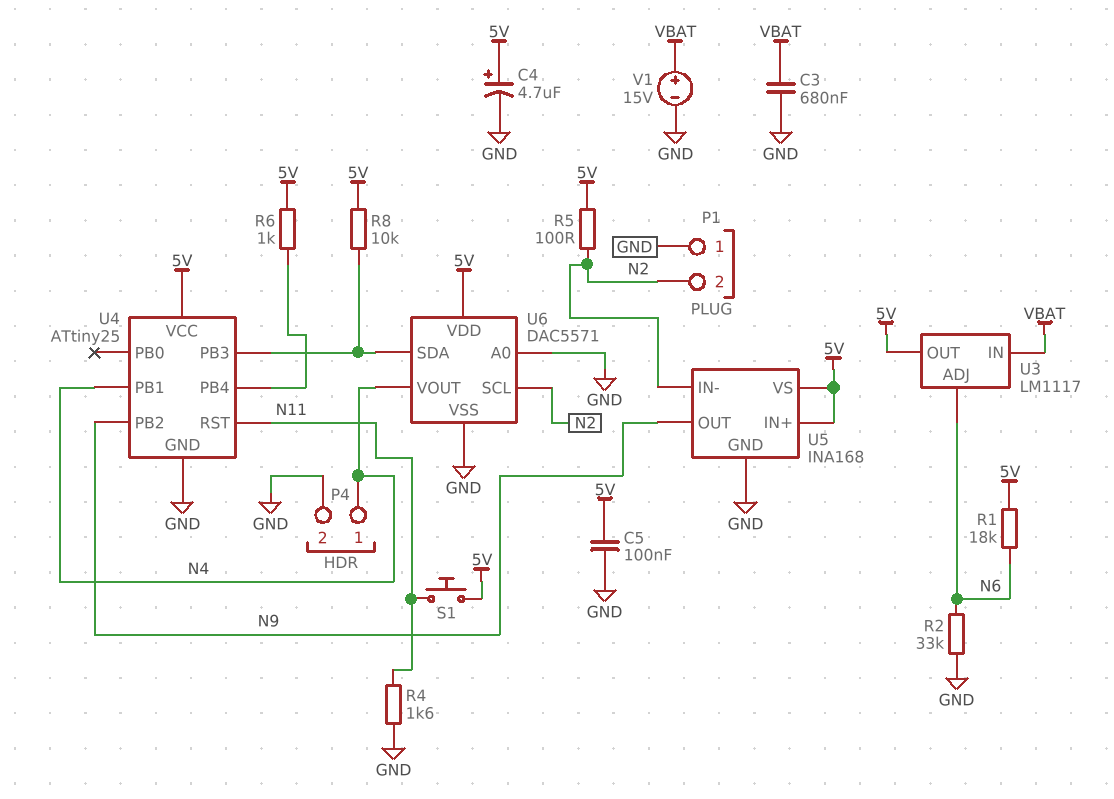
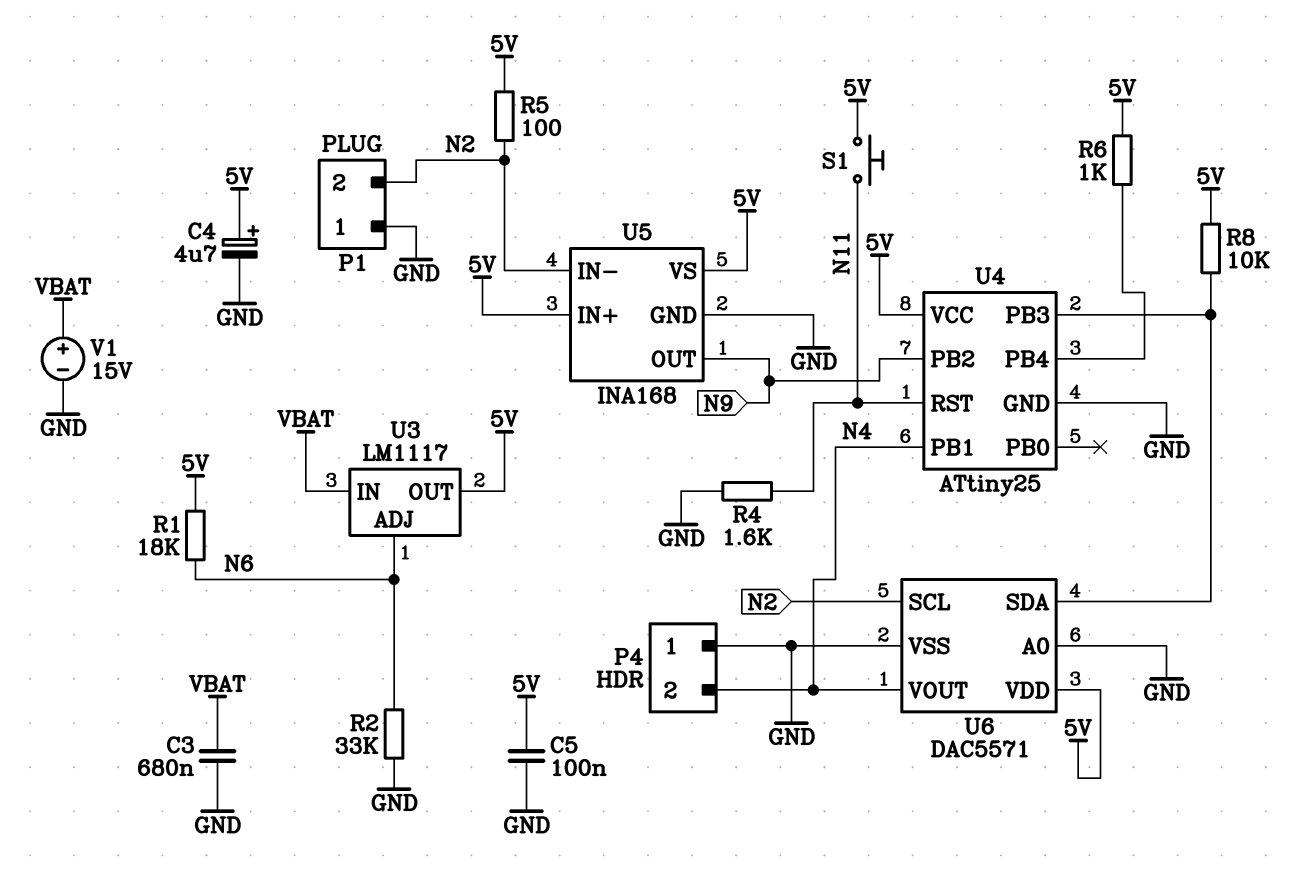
P4 pin 1: N4 -> GND
P4 pin 2: GND -> N4

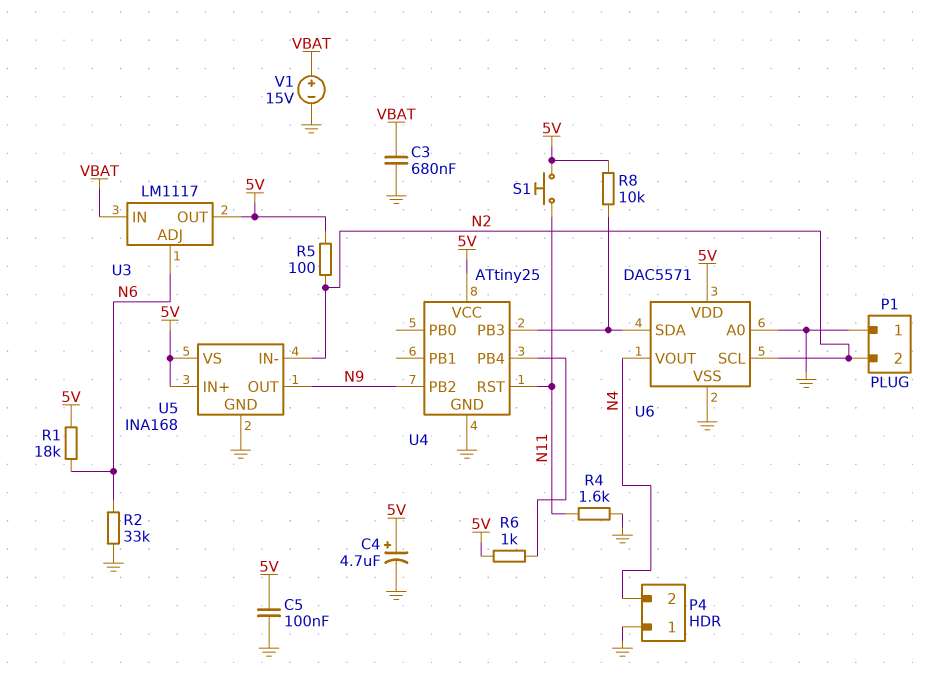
U4 pin PB1: N4 -> none

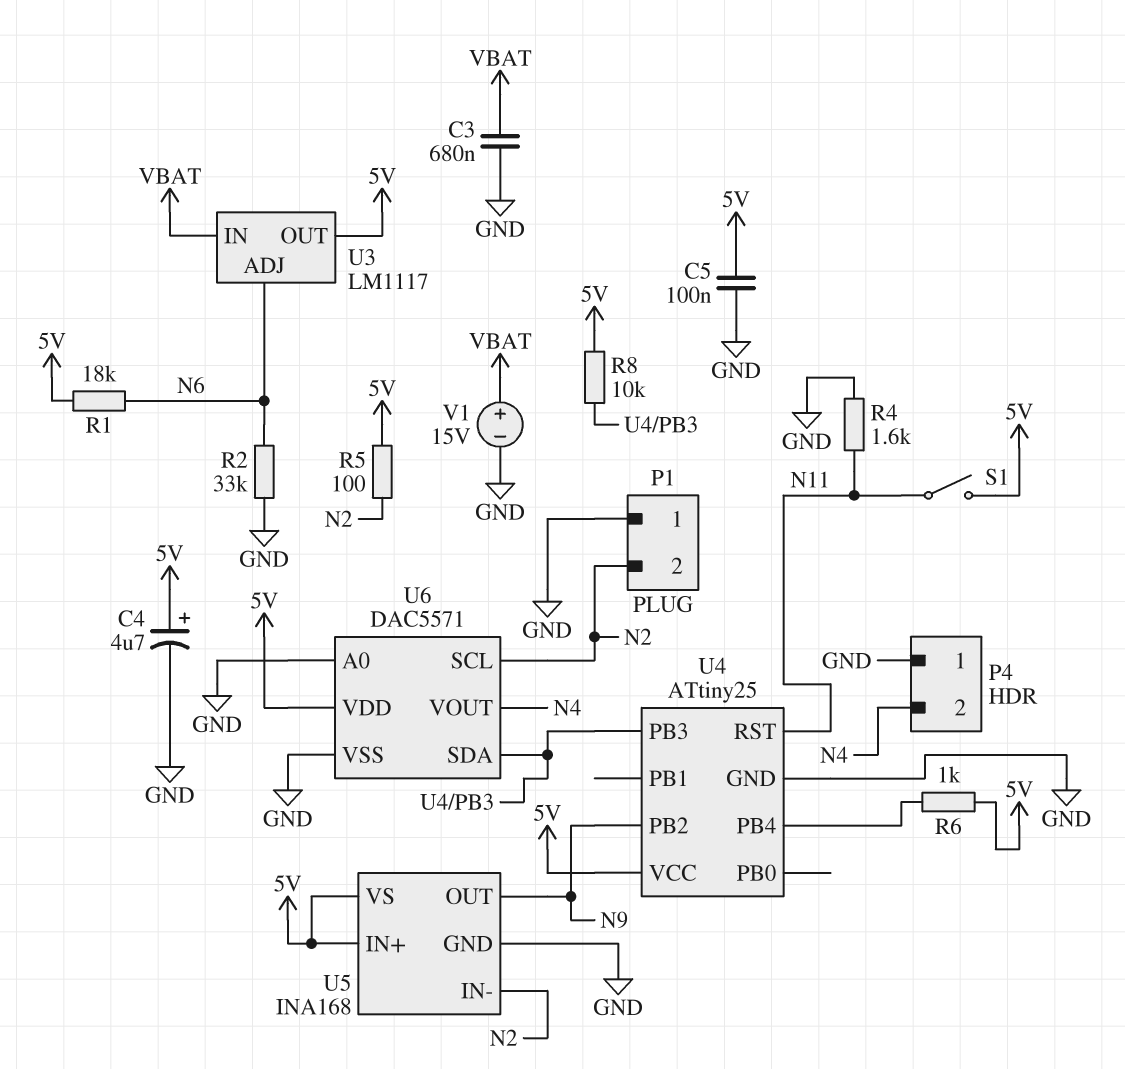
S1: button (5V, N11) -> switch (5V, N11)

